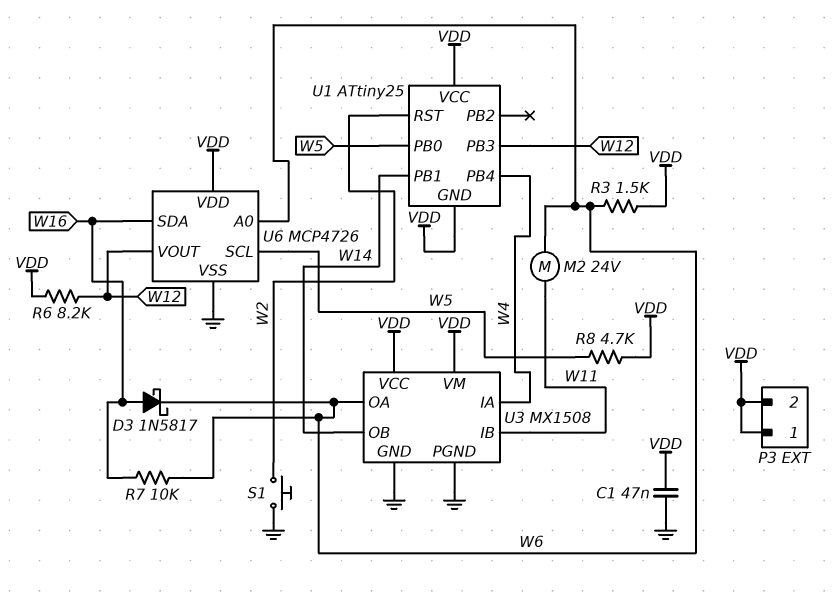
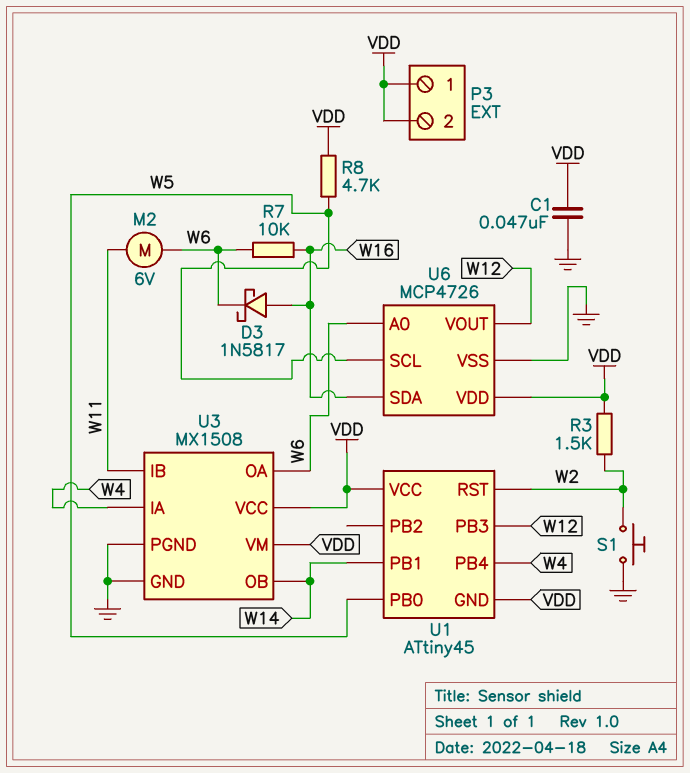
M2: motor 24V (W6, W11) -> motor 6V (W6, W11)
R3: 1.5k (VDD, W6) -> 1.5k (VDD, W2)
R6: 8.2k (VDD, W12) -> none
U1: ATtiny25 -> ATtiny45

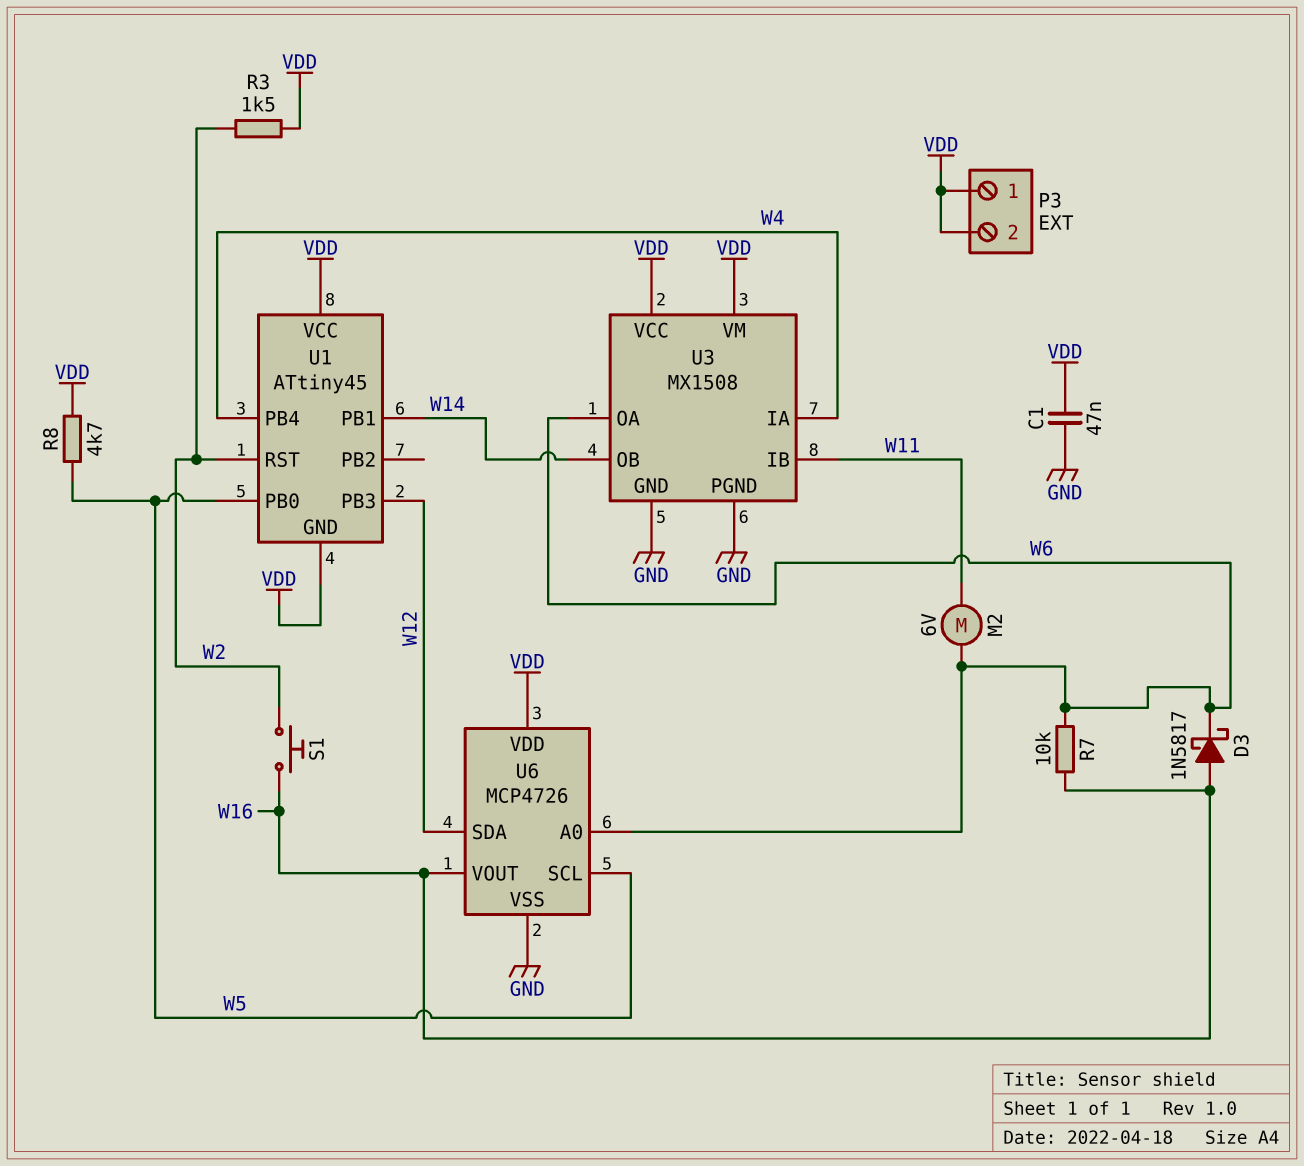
S1: button (GND, W2) -> button (W2, W16)
U6 pin SDA: W16 -> W12
U6 pin VOUT: W12 -> W16

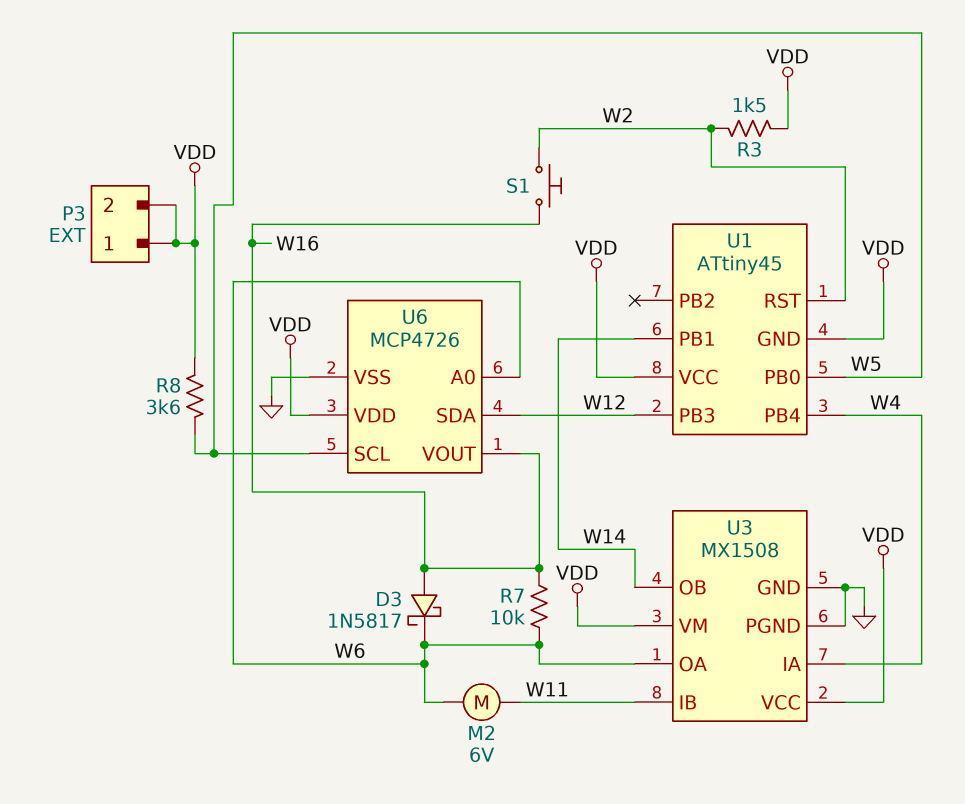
C1: 47nF (GND, VDD) -> none
R8: 4.7k (VDD, W5) -> 3.6k (VDD, W5)

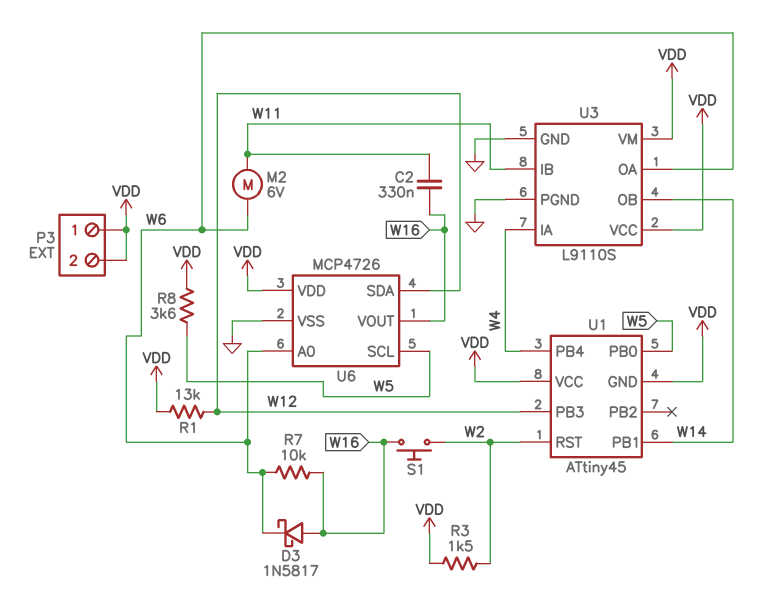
C2: none -> 330nF (W11, W16)
R1: none -> 13k (VDD, W12)
U3: MX1508 -> L9110S

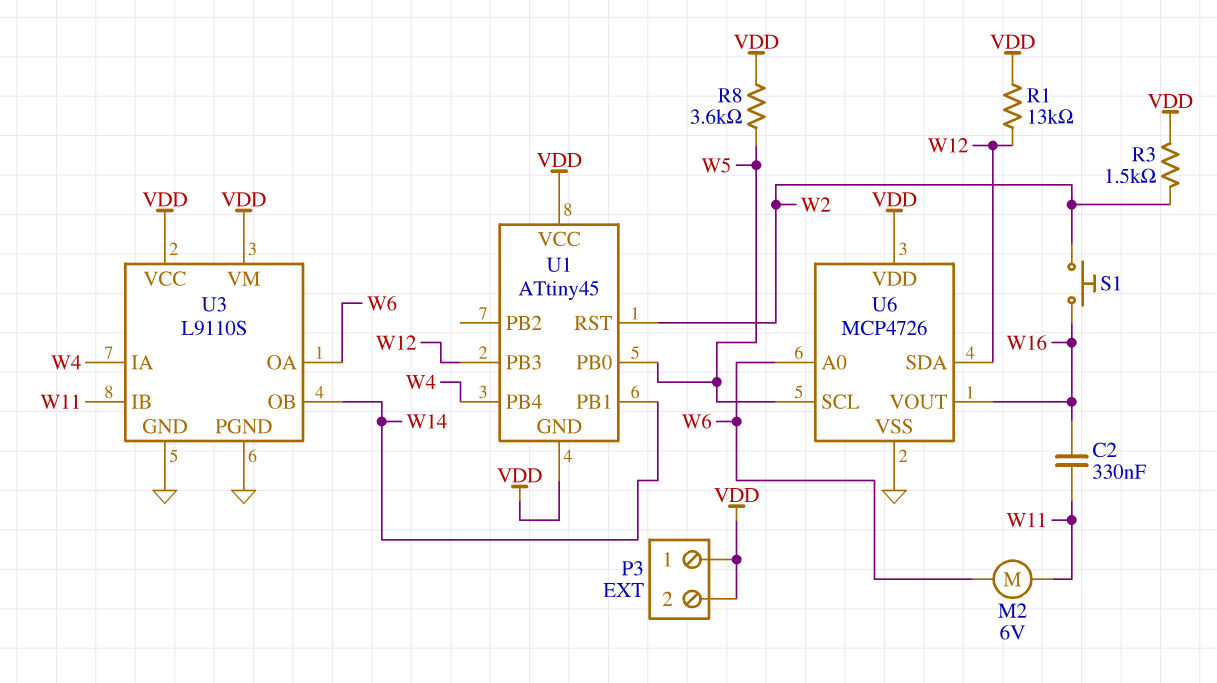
D3: schottky 1N5817 (A W16, K W6) -> none
R7: 10k (W6, W16) -> none

